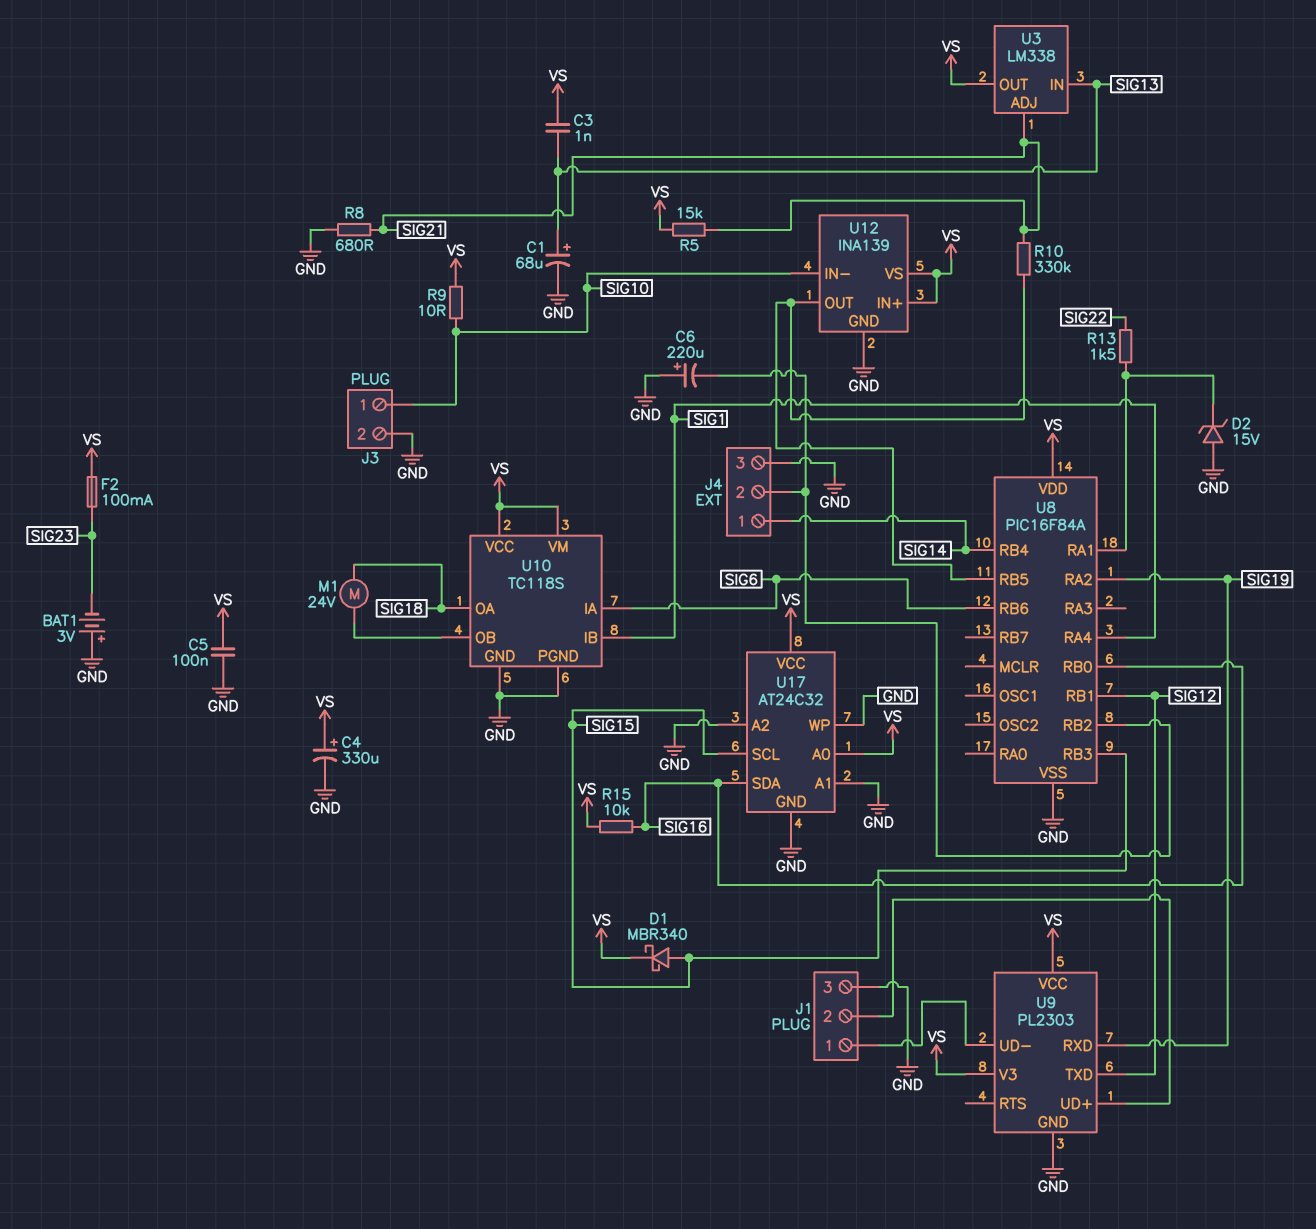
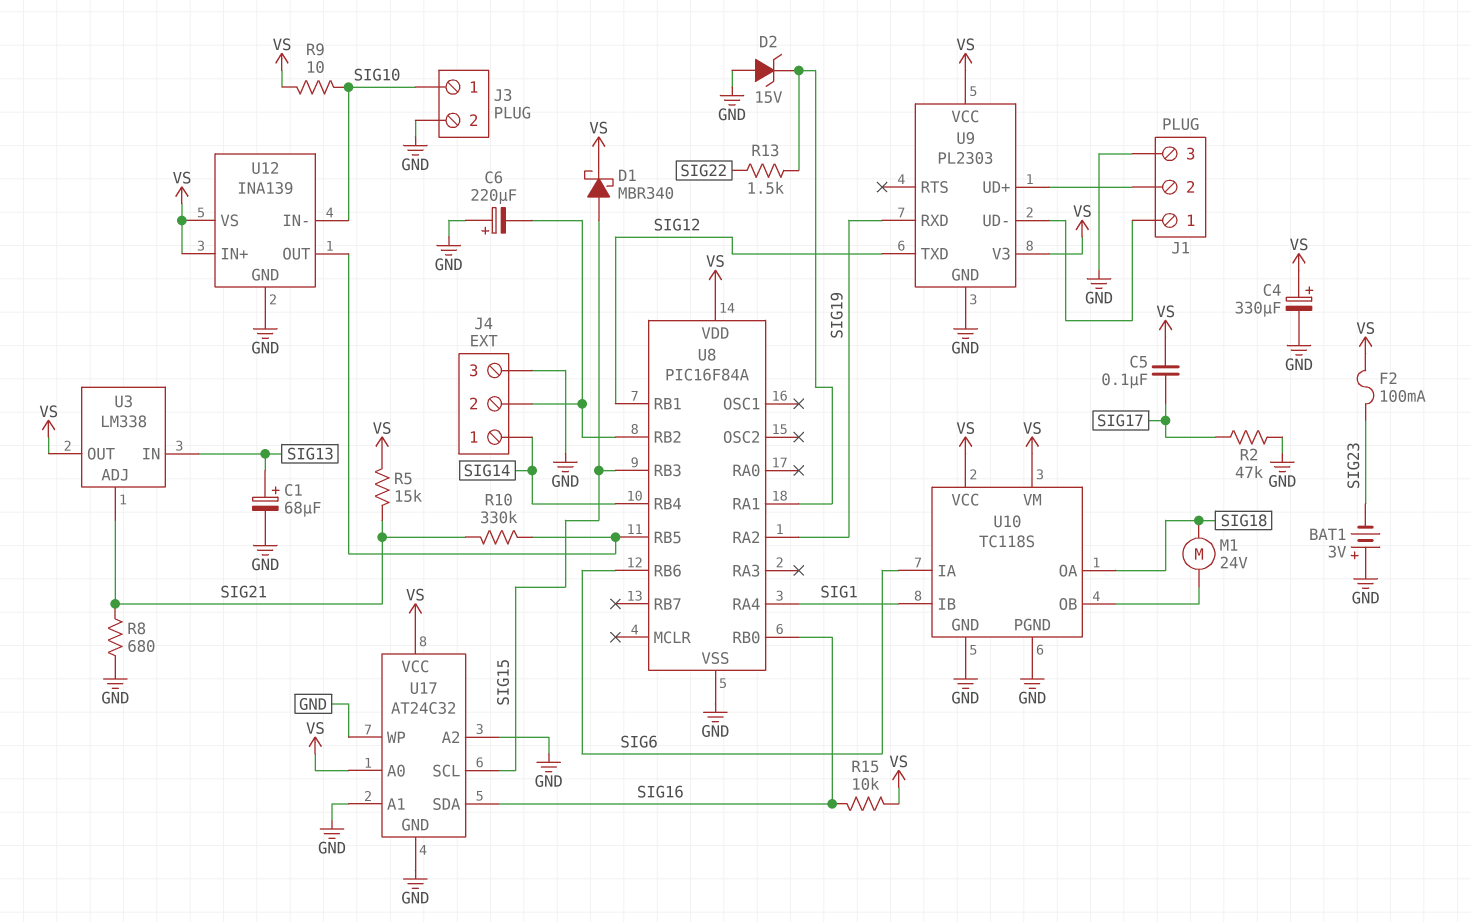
C3: 1nF (SIG13, VS) -> none
C5: 100nF (GND, VS) -> 100nF (SIG17, VS)
R2: none -> 47k (GND, SIG17)

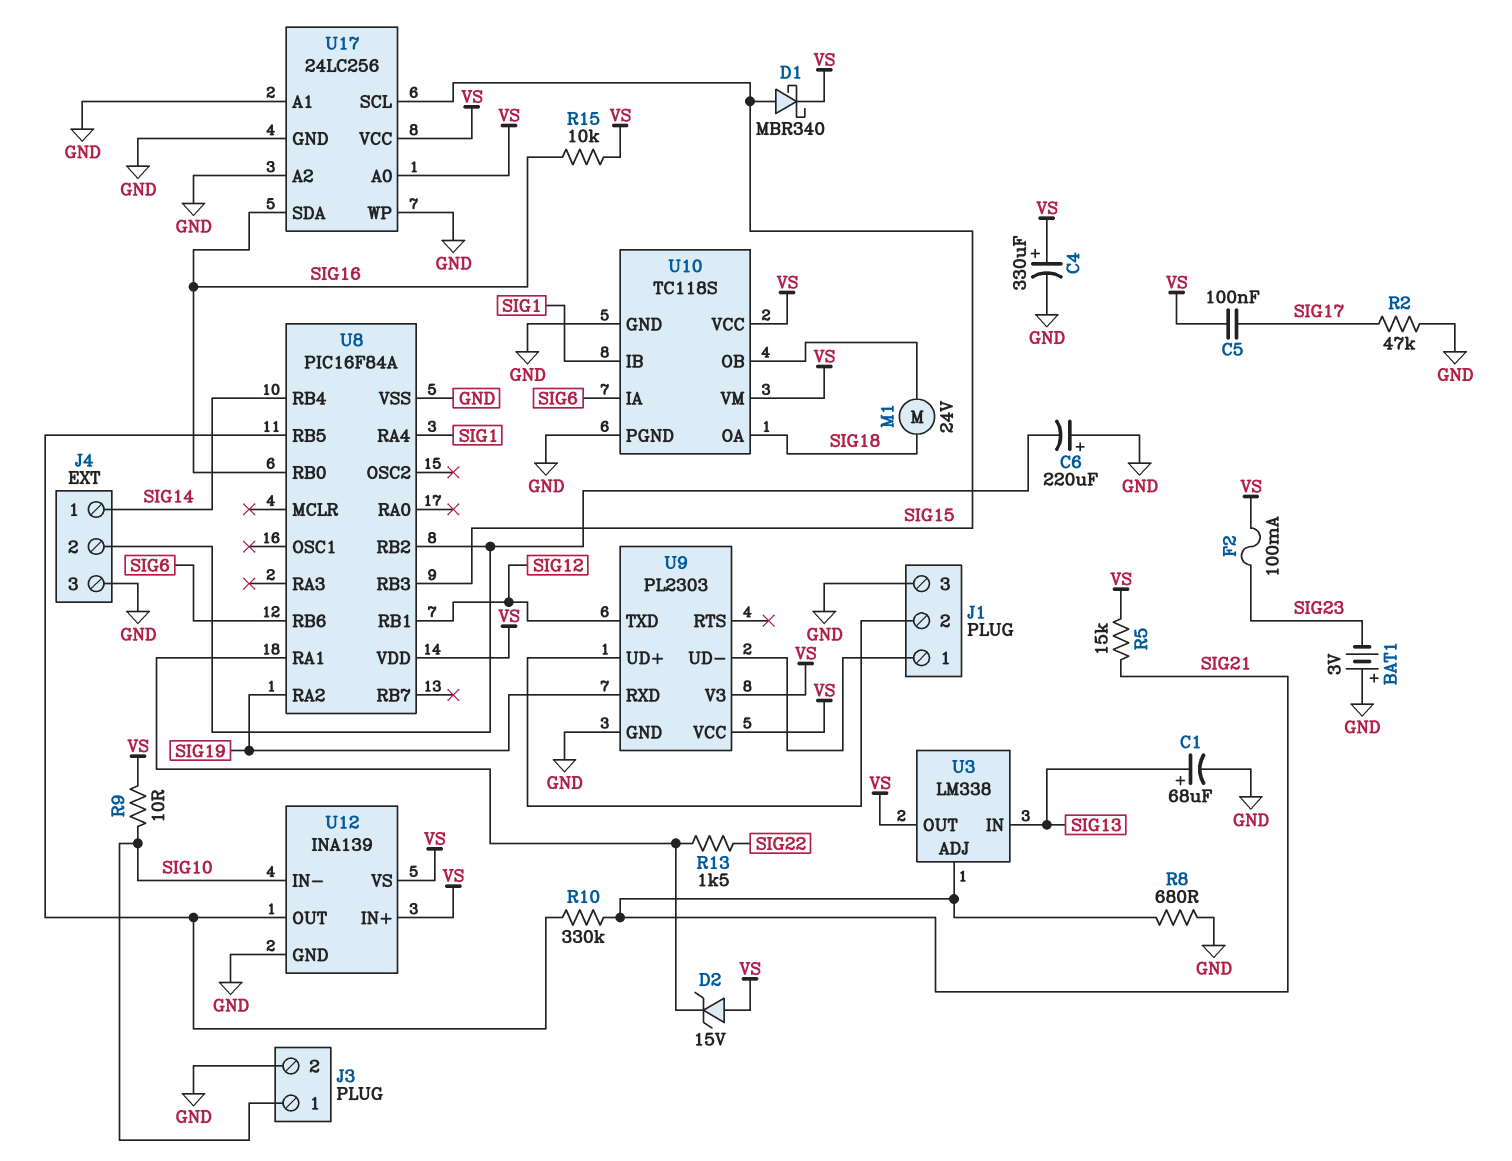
D2: zener 15V (A GND, K U8/RA1) -> zener 15V (A VS, K U8/RA1)
U17: AT24C32 -> 24LC256

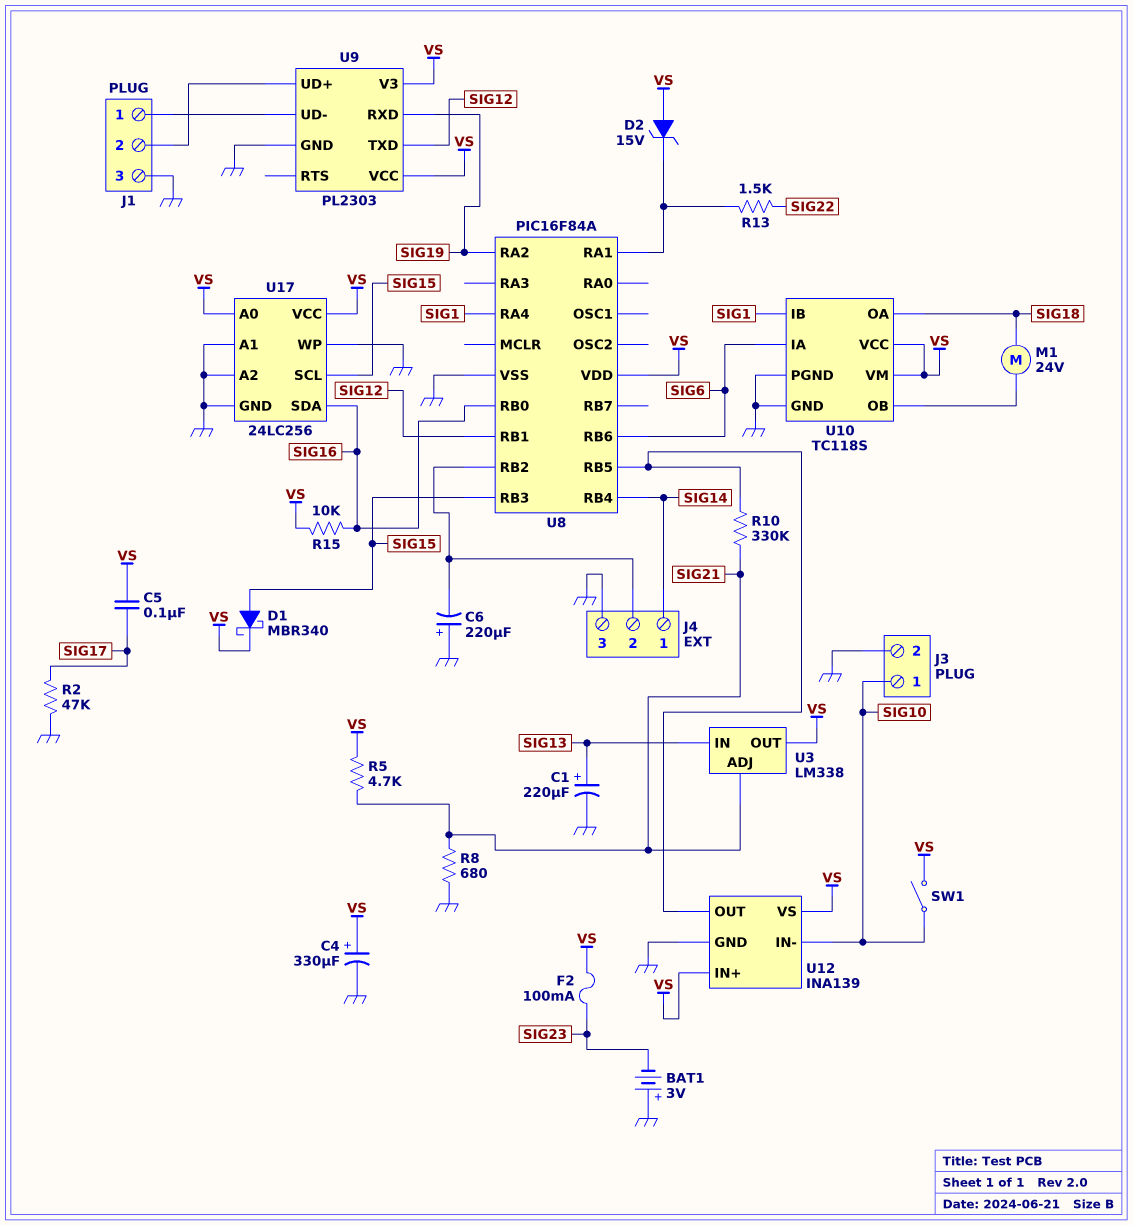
C1: 68uF (plus SIG13, minus GND) -> 220uF (plus SIG13, minus GND)
R5: 15k (SIG21, VS) -> 4.7k (SIG21, VS)
R9: 10 (SIG10, VS) -> none
SW1: none -> switch (SIG10, VS)

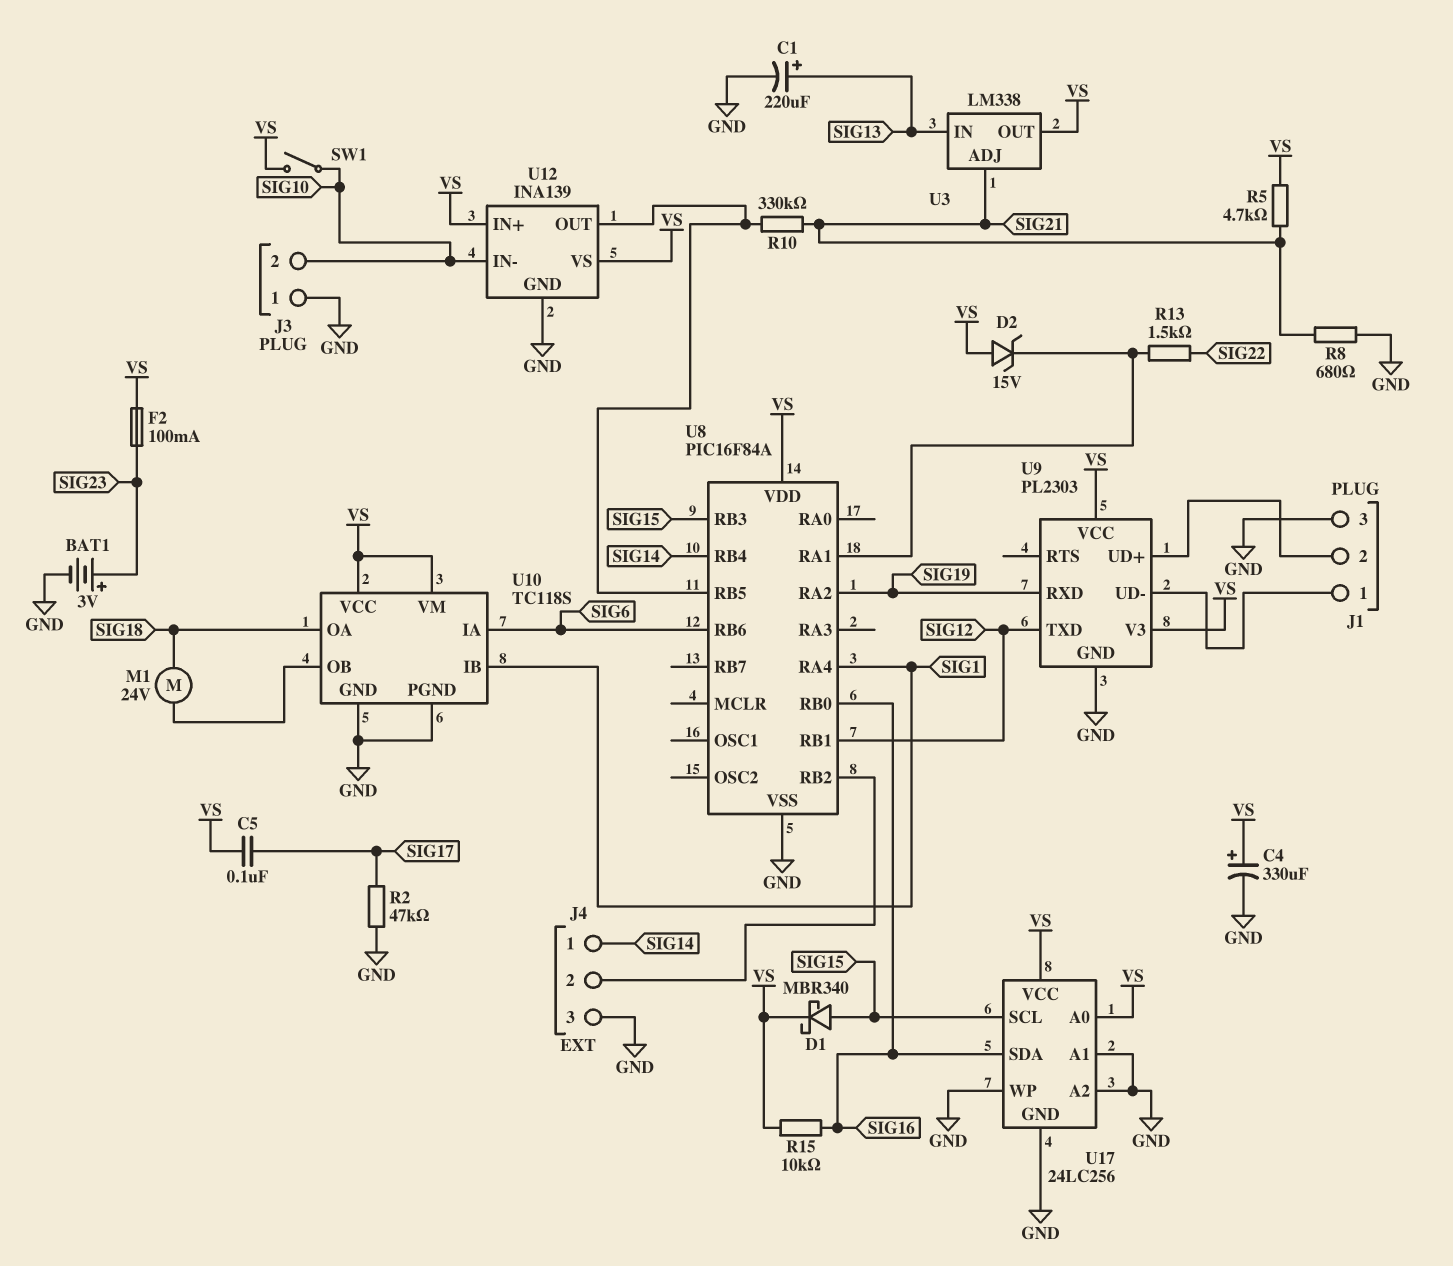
BAT1: 3V (plus GND, minus SIG23) -> 3V (plus SIG23, minus GND)
C6: 220uF (plus GND, minus J4/2) -> none
J3 pin 1: SIG10 -> GND
J3 pin 2: GND -> SIG10

